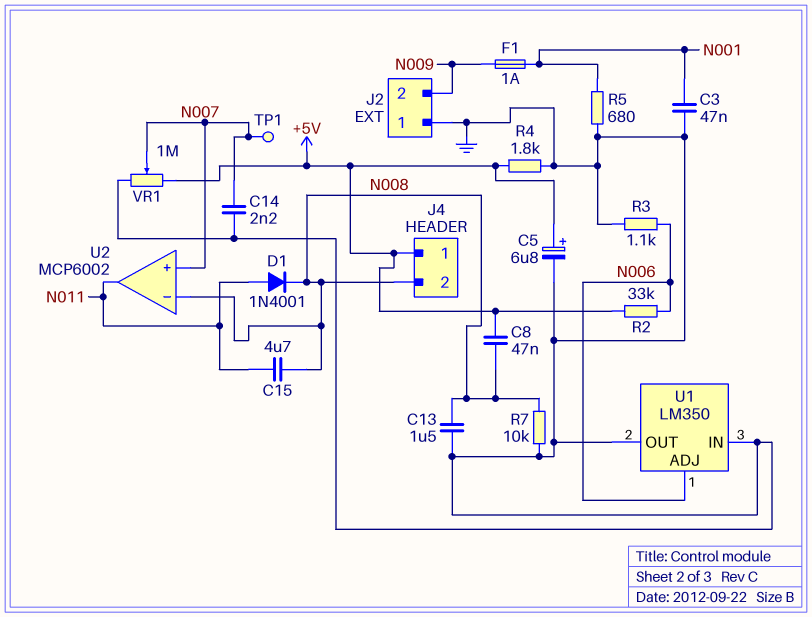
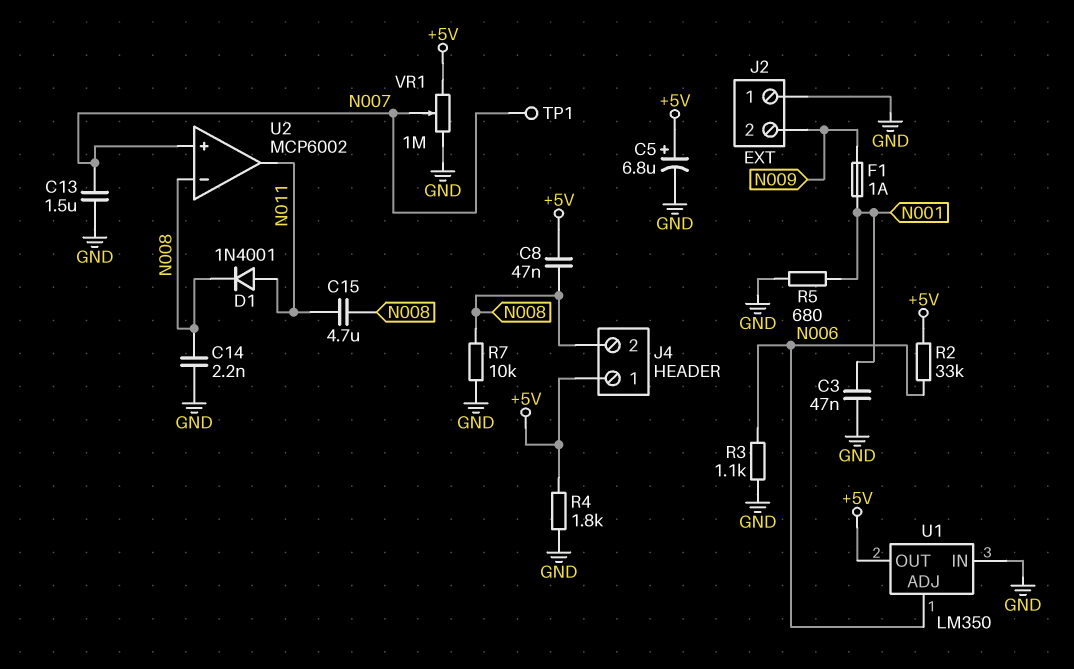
C13: 1.5uF (GND, N008) -> 1.5uF (GND, N007)
C14: 2.2nF (GND, N007) -> 2.2nF (GND, N008)
U1 pin OUT: GND -> +5V

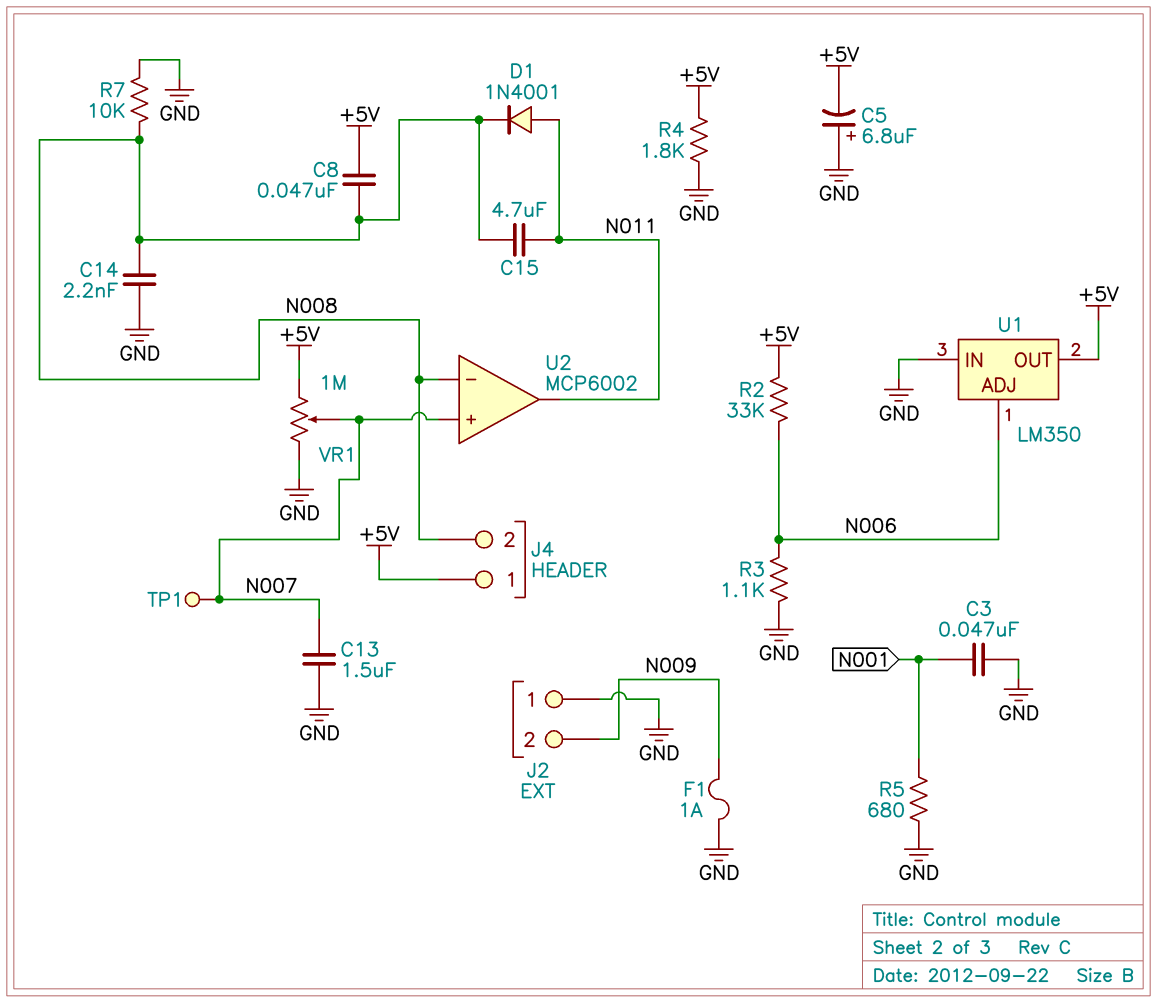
C5: 6.8uF (plus +5V, minus GND) -> 6.8uF (plus GND, minus +5V)
F1: 1A (N001, N009) -> 1A (GND, N009)

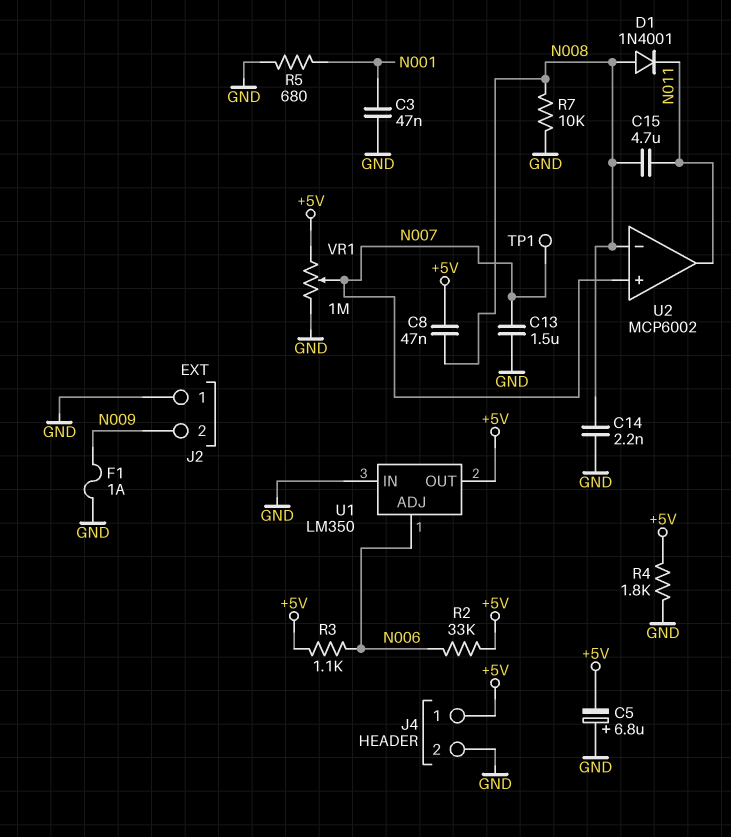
D1: diode 1N4001 (A N011, K N008) -> diode 1N4001 (A N008, K N011)
J4 pin 2: N008 -> GND
R3: 1.1k (GND, N006) -> 1.1k (+5V, N006)

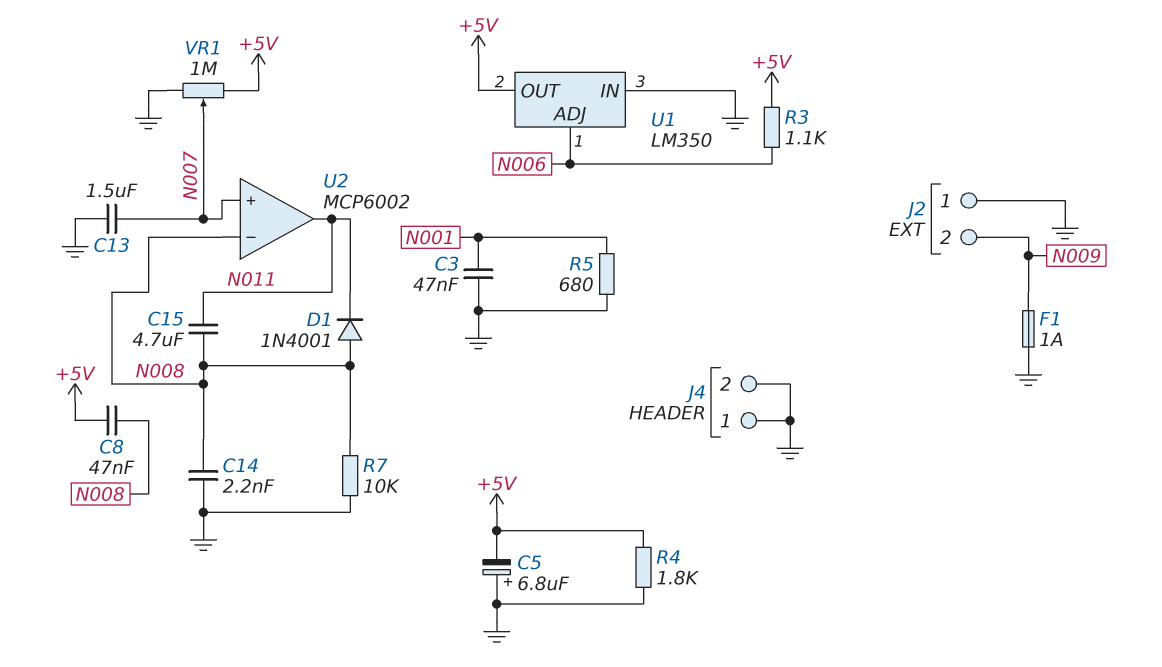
J4 pin 1: +5V -> GND
R2: 33k (+5V, N006) -> none
TP1: test point (N007) -> none

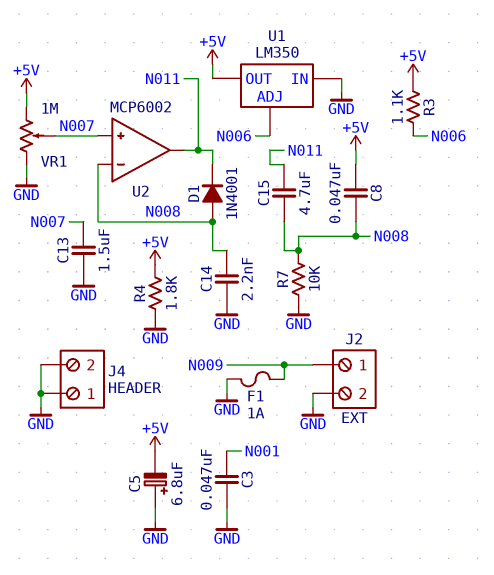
J2 pin 1: GND -> N009
J2 pin 2: N009 -> GND
R5: 680 (GND, N001) -> none

